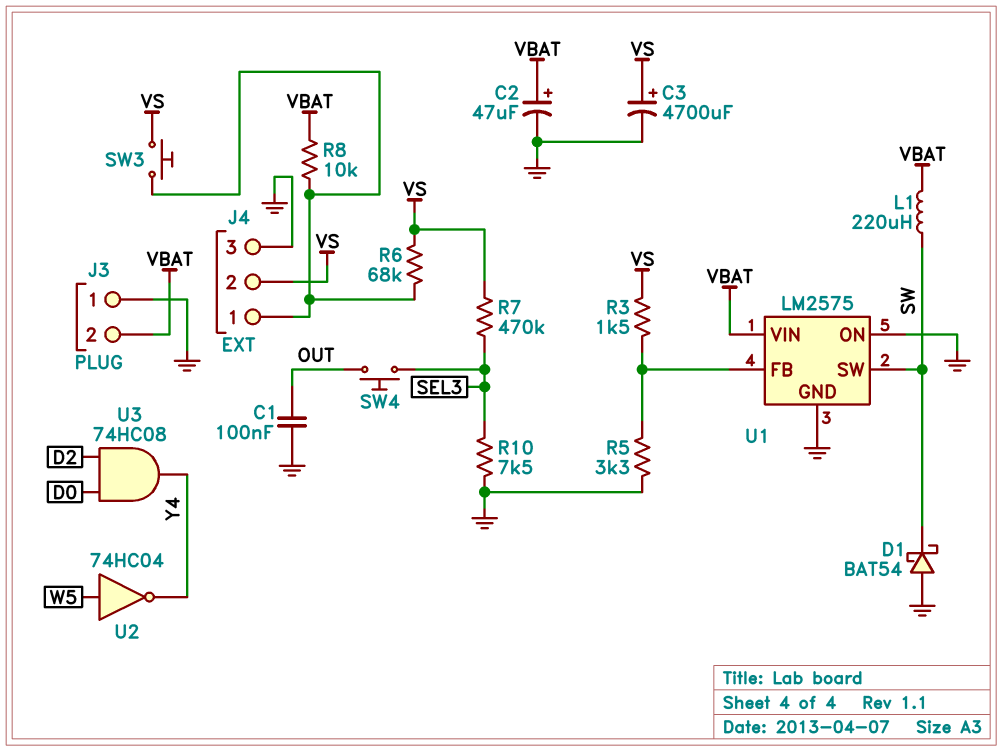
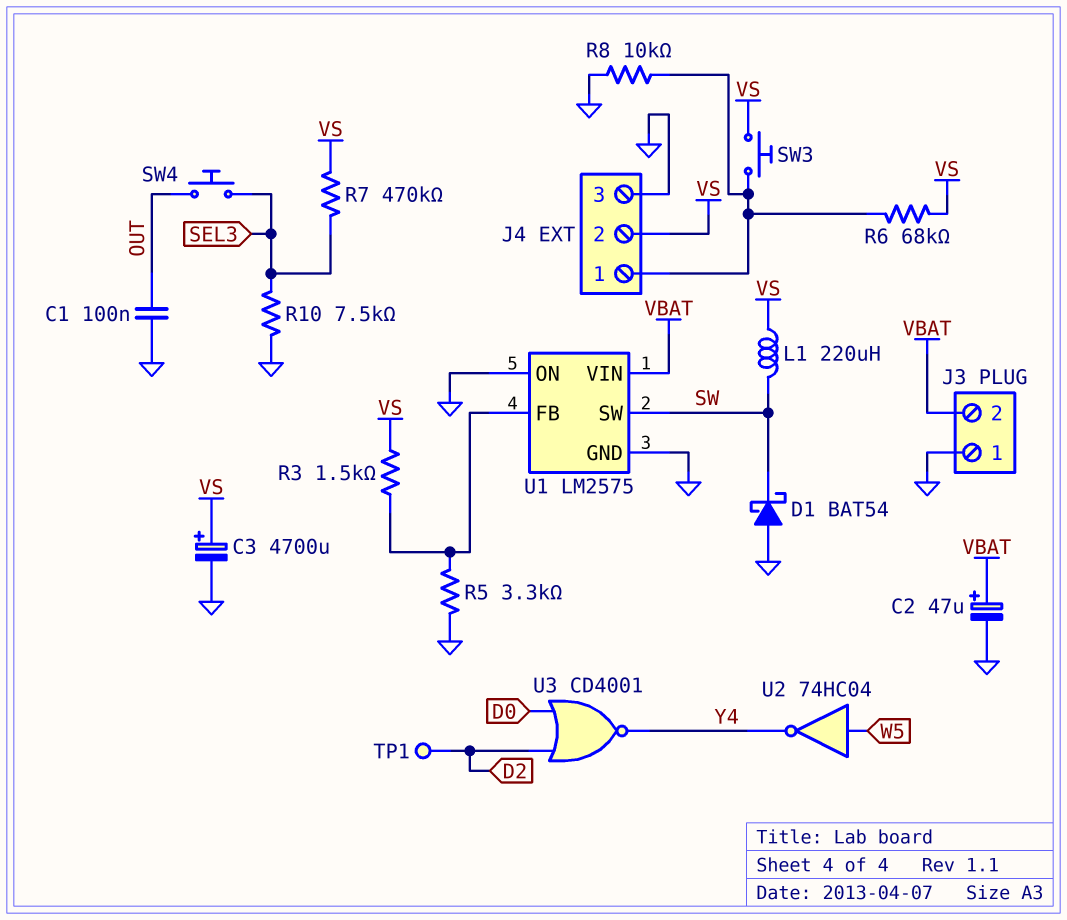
L1: 220uH (SW, VBAT) -> 220uH (SW, VS)
R8: 10k (J4/1, VBAT) -> 10k (GND, J4/1)
TP1: none -> test point (D2)
U3: AND 74HC08 (in D0, in D2, out Y4) -> NOR CD4001 (in D0, in D2, out Y4)

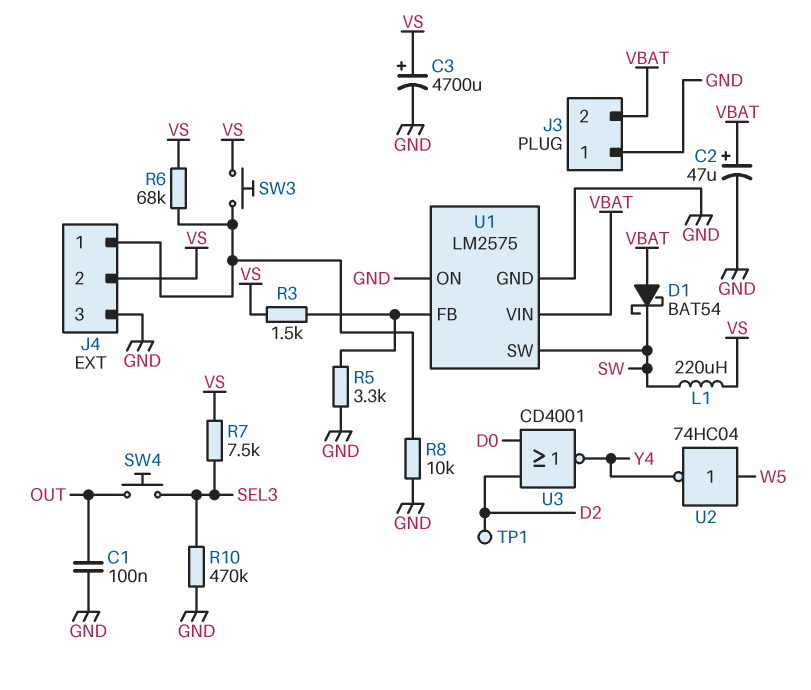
D1: schottky BAT54 (A GND, K SW) -> schottky BAT54 (A VBAT, K SW)
R7: 470k (SEL3, VS) -> 7.5k (SEL3, VS)
R10: 7.5k (GND, SEL3) -> 470k (GND, SEL3)

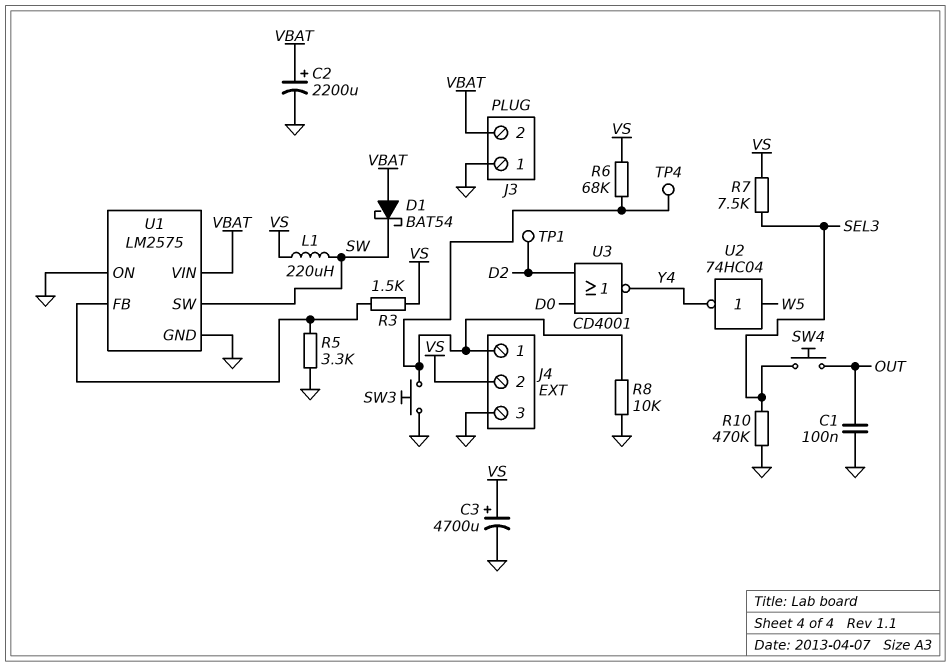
C2: 47uF (plus VBAT, minus GND) -> 2200uF (plus VBAT, minus GND)
SW3: button (J4/1, VS) -> button (GND, J4/1)
TP4: none -> test point (J4/1)

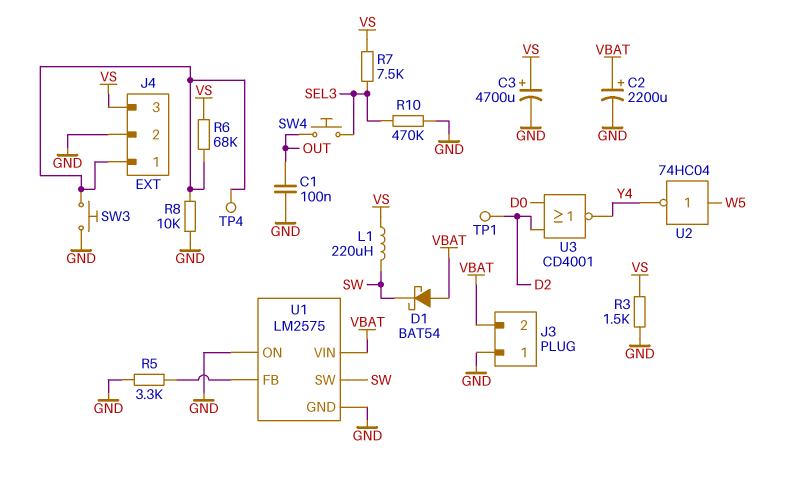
J4 pin 2: VS -> GND
J4 pin 3: GND -> VS
R3: 1.5k (U1/FB, VS) -> 1.5k (GND, VS)

